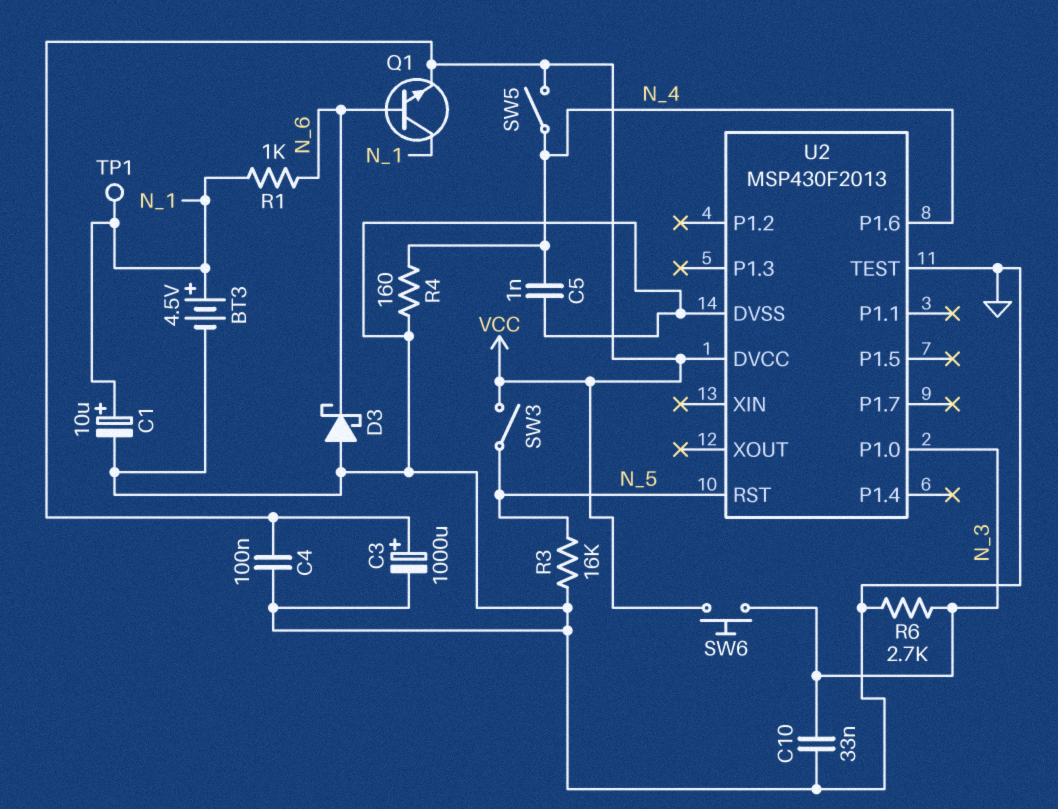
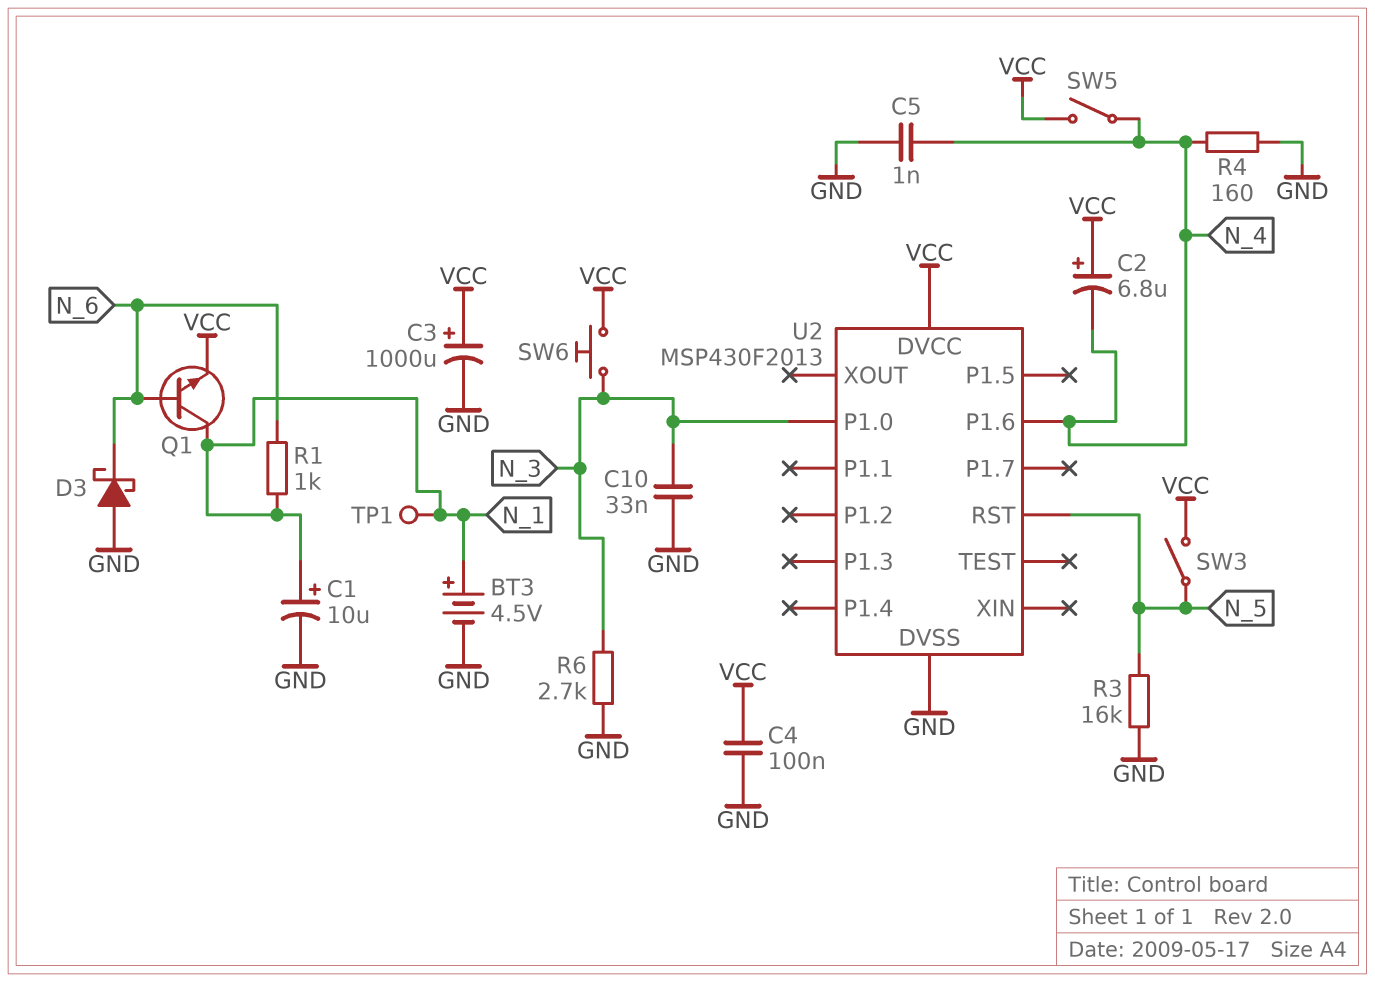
C2: none -> 6.8uF (plus VCC, minus N_4)
U2 pin TEST: GND -> none

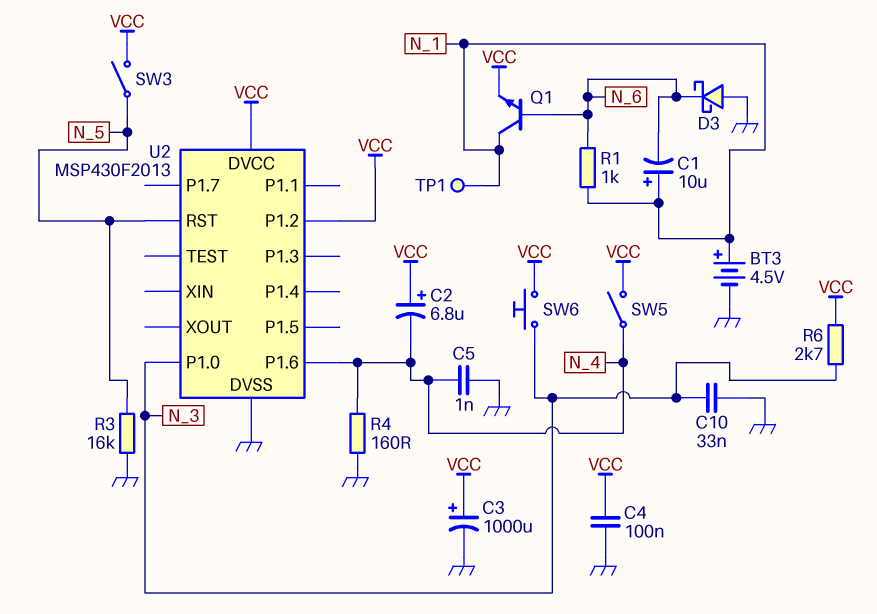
C1: 10uF (plus N_1, minus GND) -> 10uF (plus N_1, minus N_6)
R6: 2.7k (GND, N_3) -> 2.7k (N_3, VCC)
U2 pin P1.2: none -> VCC

